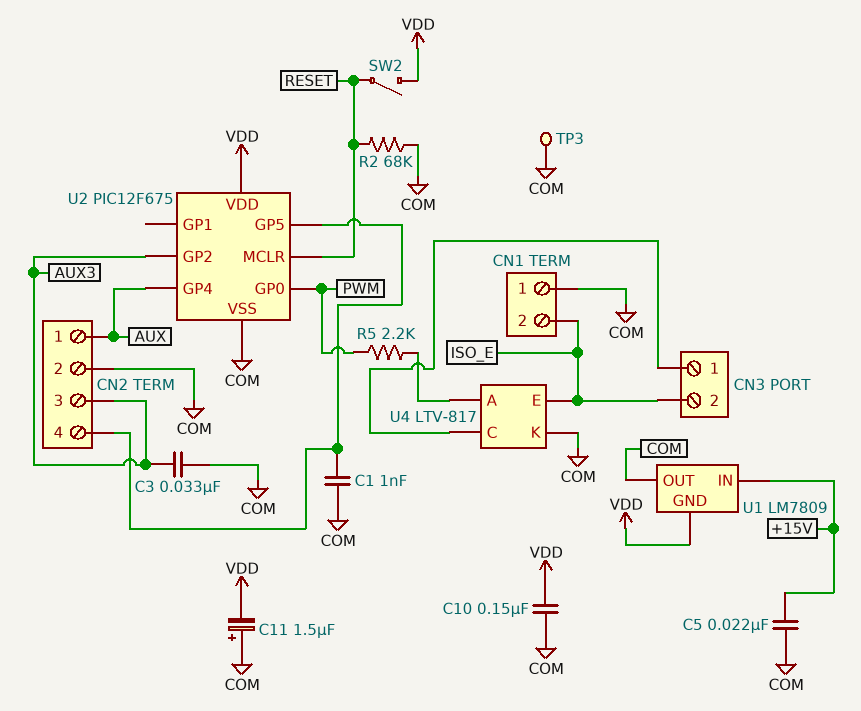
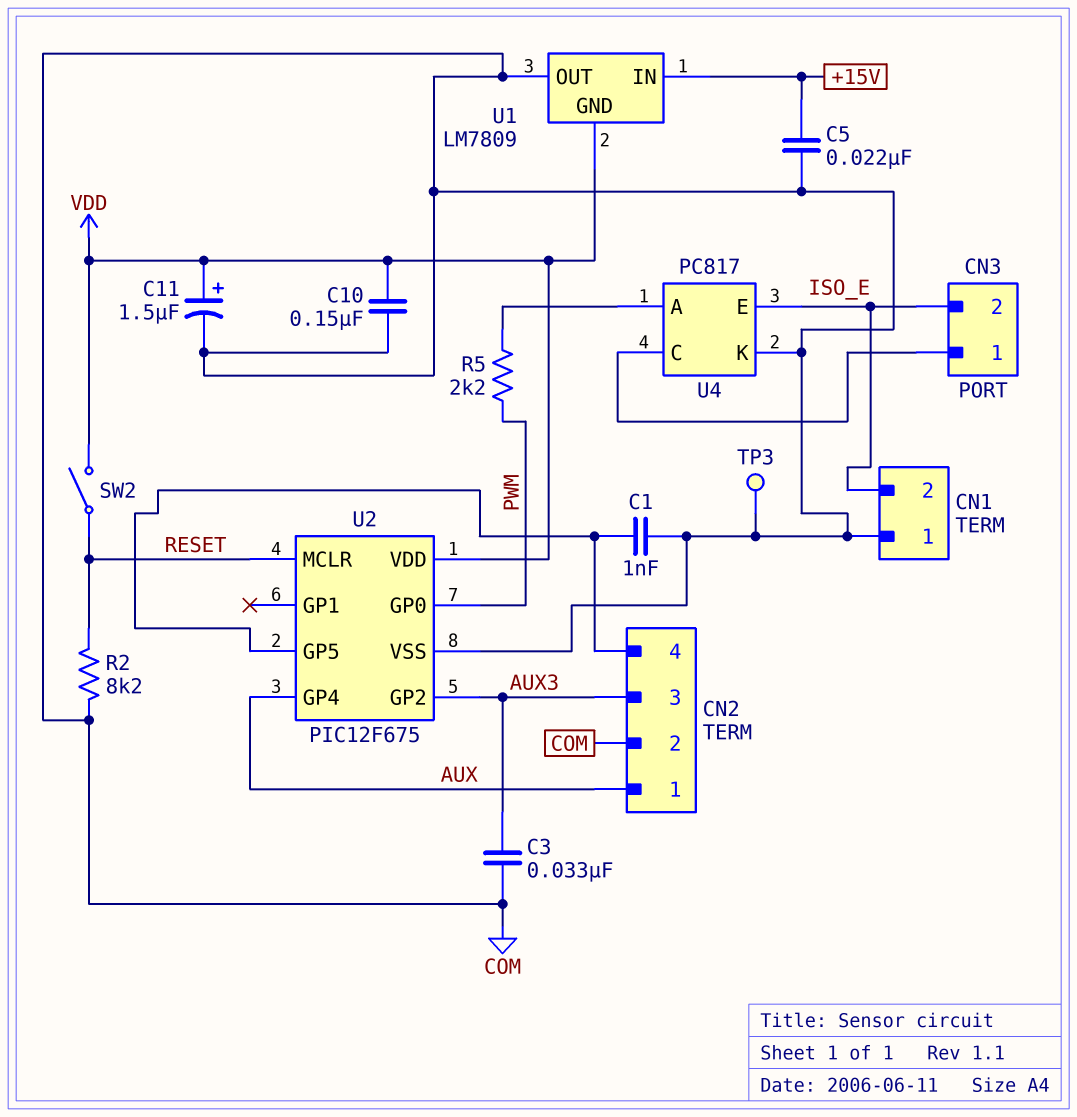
C11: 1.5uF (plus COM, minus VDD) -> 1.5uF (plus VDD, minus COM)
R2: 68k (COM, RESET) -> 8.2k (COM, RESET)
U4: LTV-817 -> PC817

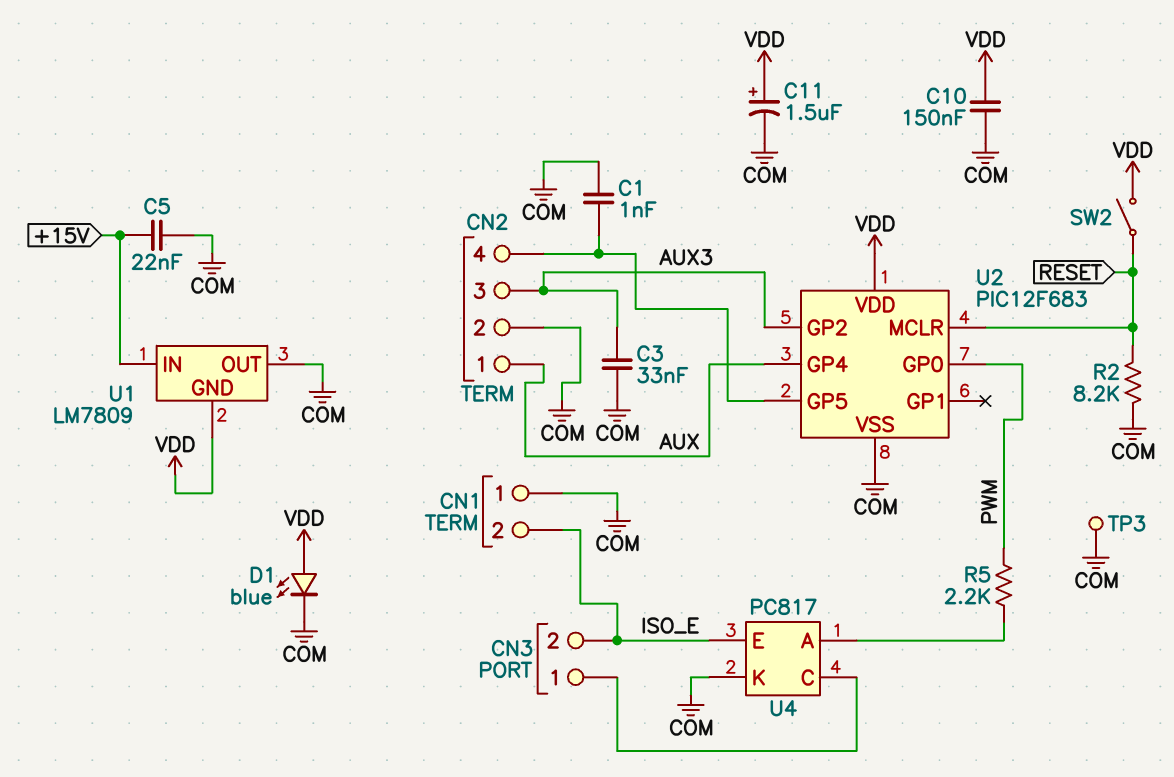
D1: none -> LED blue (A VDD, K COM)
U2: PIC12F675 -> PIC12F683

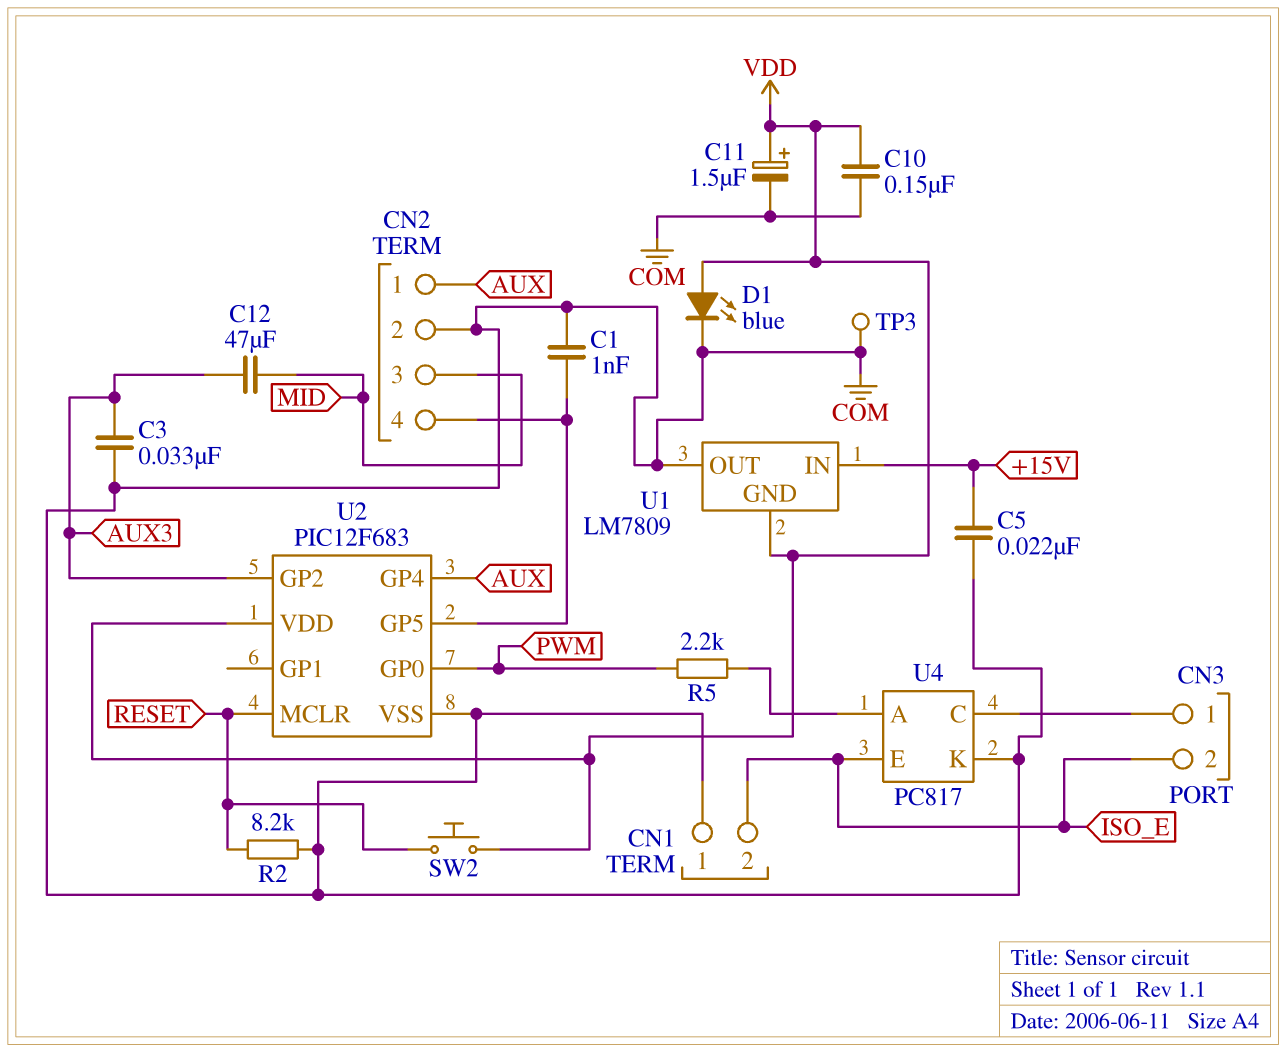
C12: none -> 47uF (AUX3, MID)
CN2 pin 3: AUX3 -> MID
SW2: switch (RESET, VDD) -> button (RESET, VDD)

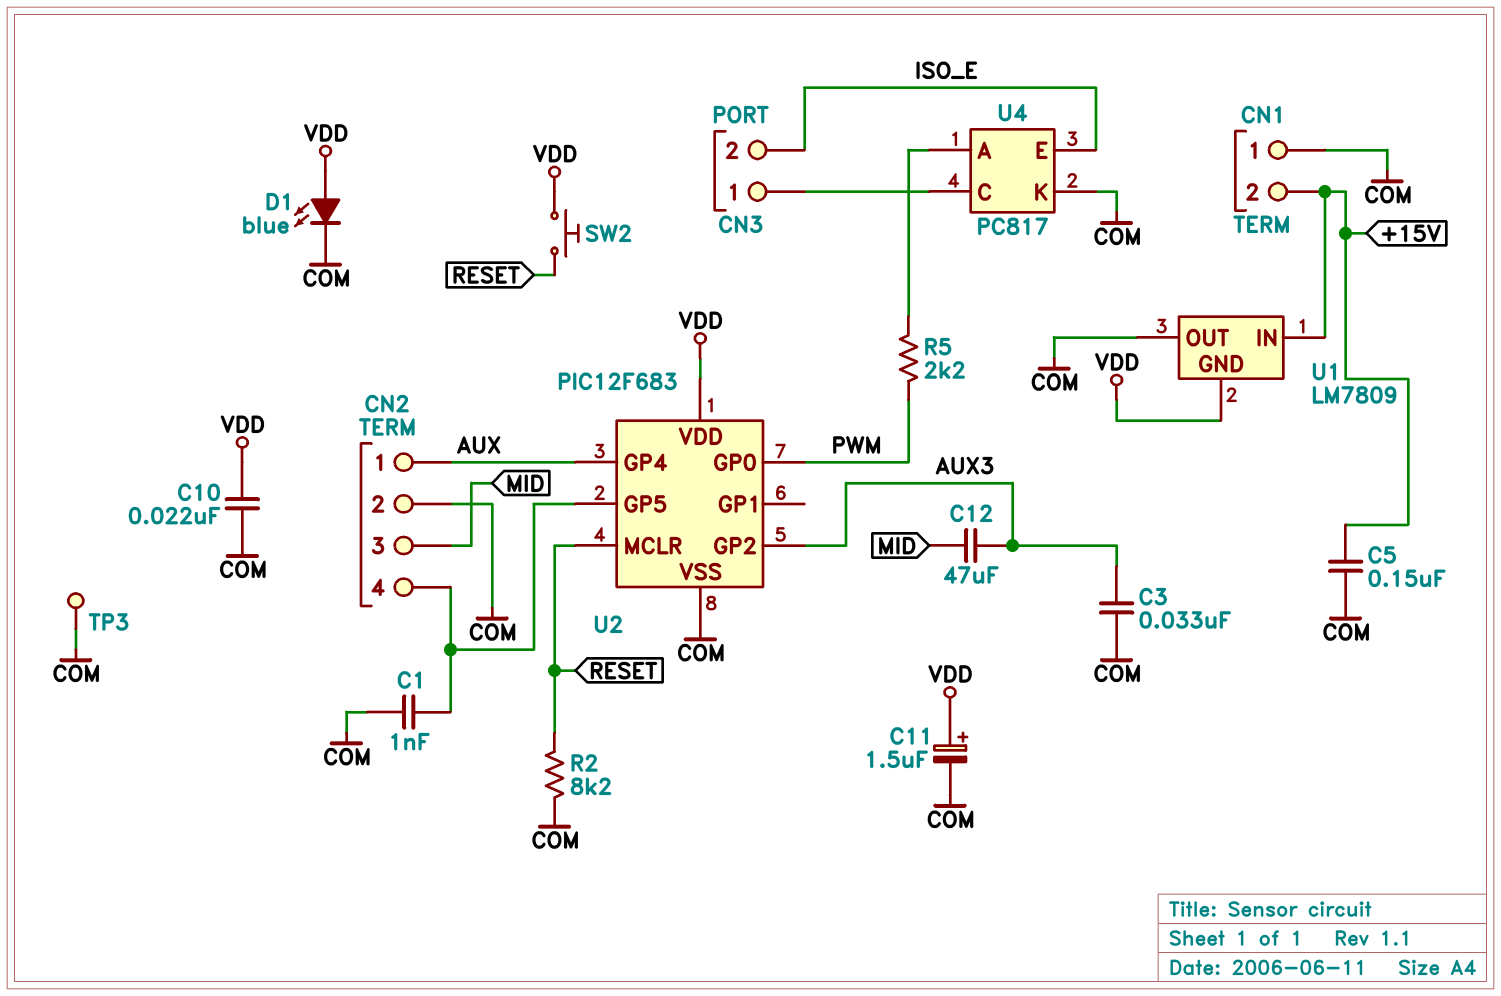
C5: 22nF (+15V, COM) -> 150nF (+15V, COM)
C10: 150nF (COM, VDD) -> 22nF (COM, VDD)
CN1 pin 2: ISO_E -> +15V

